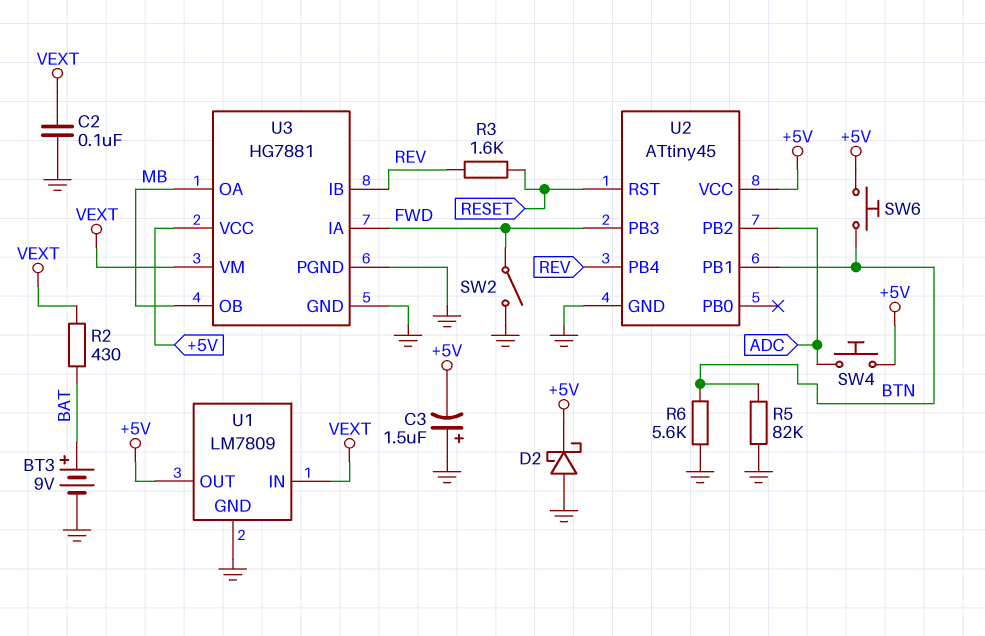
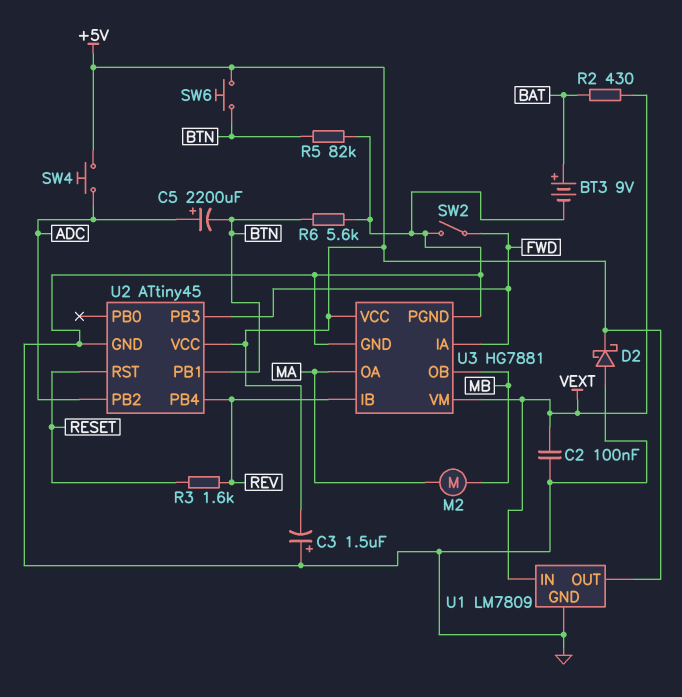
C5: none -> 2200uF (plus ADC, minus BTN)
M2: none -> motor (MA, MB)
U3 pin OA: MB -> MA

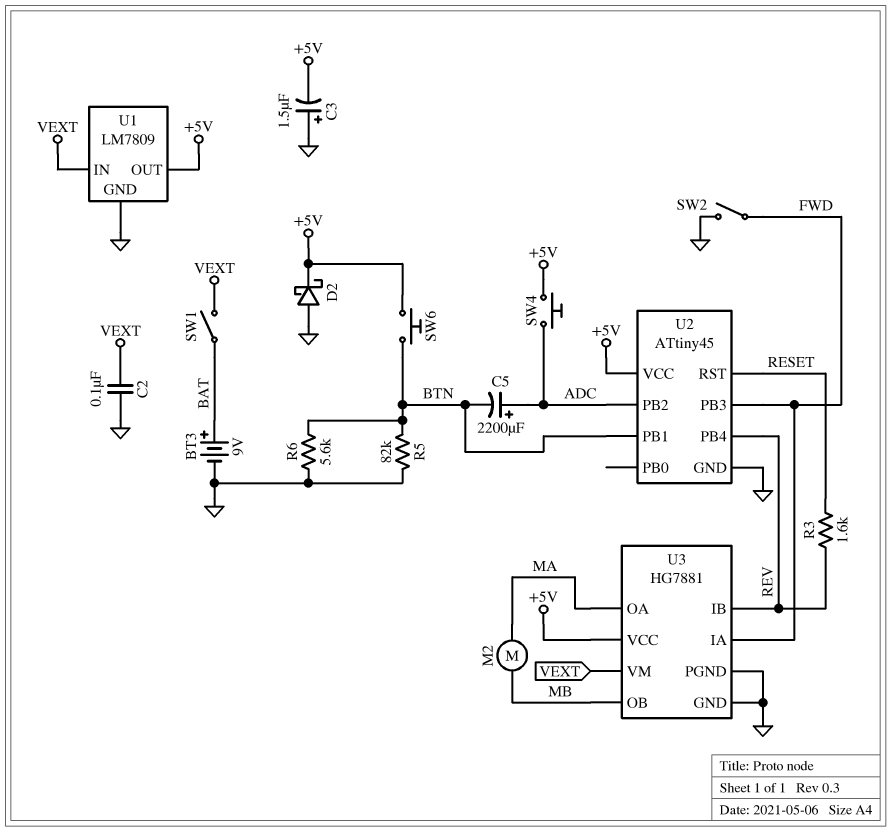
R2: 430 (BAT, VEXT) -> none
SW1: none -> switch (BAT, VEXT)

